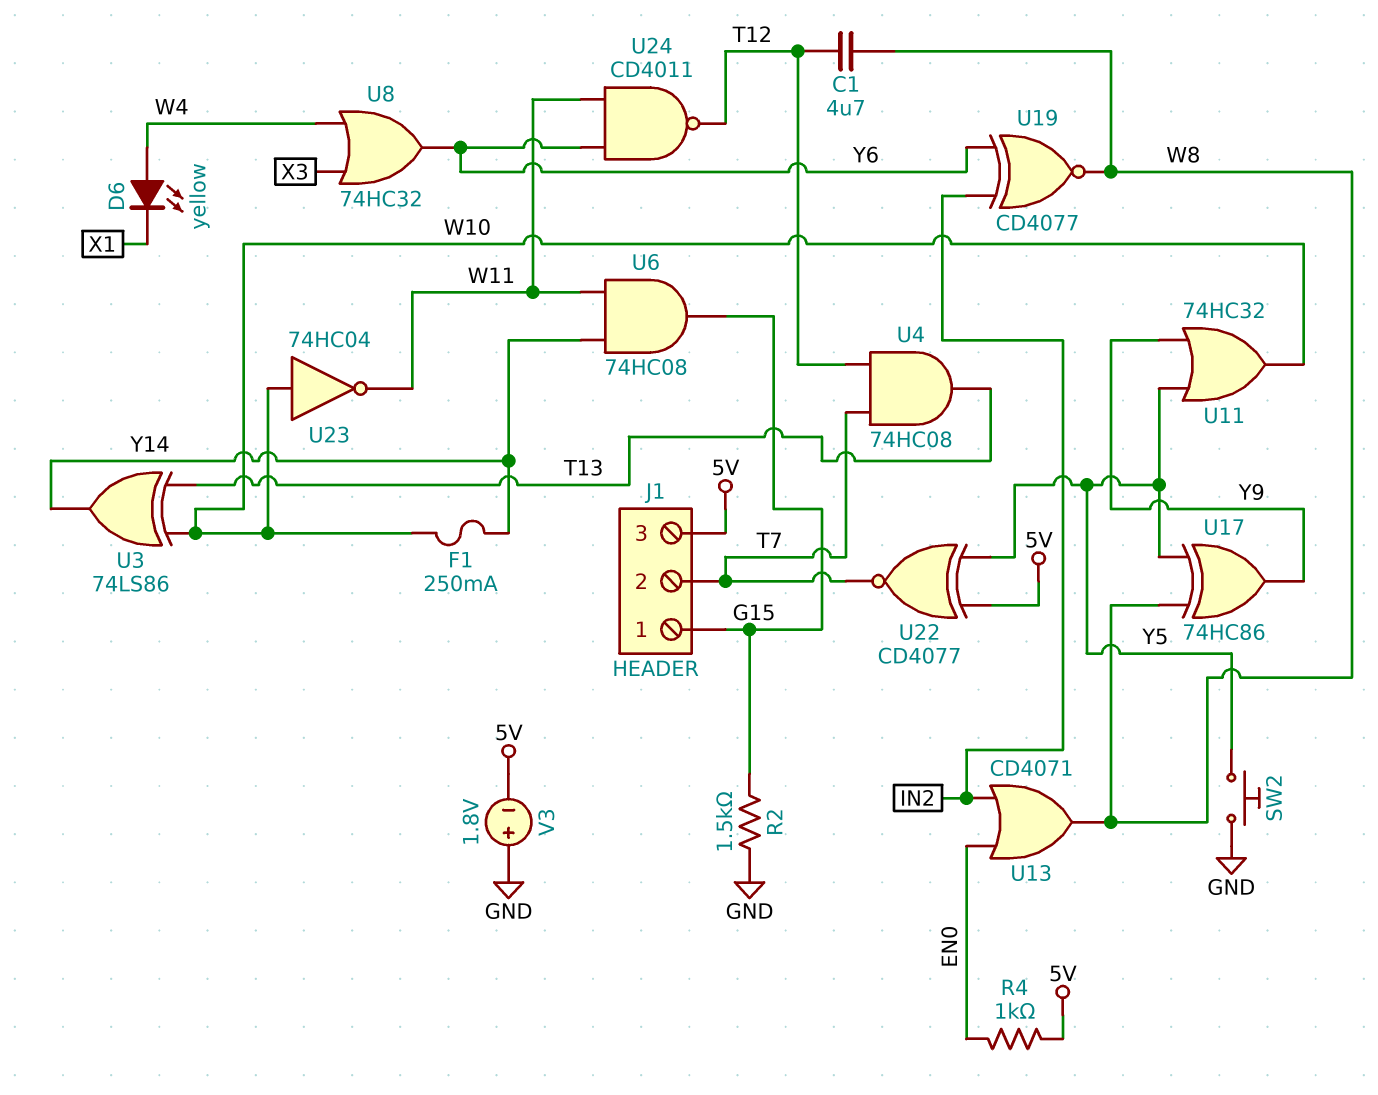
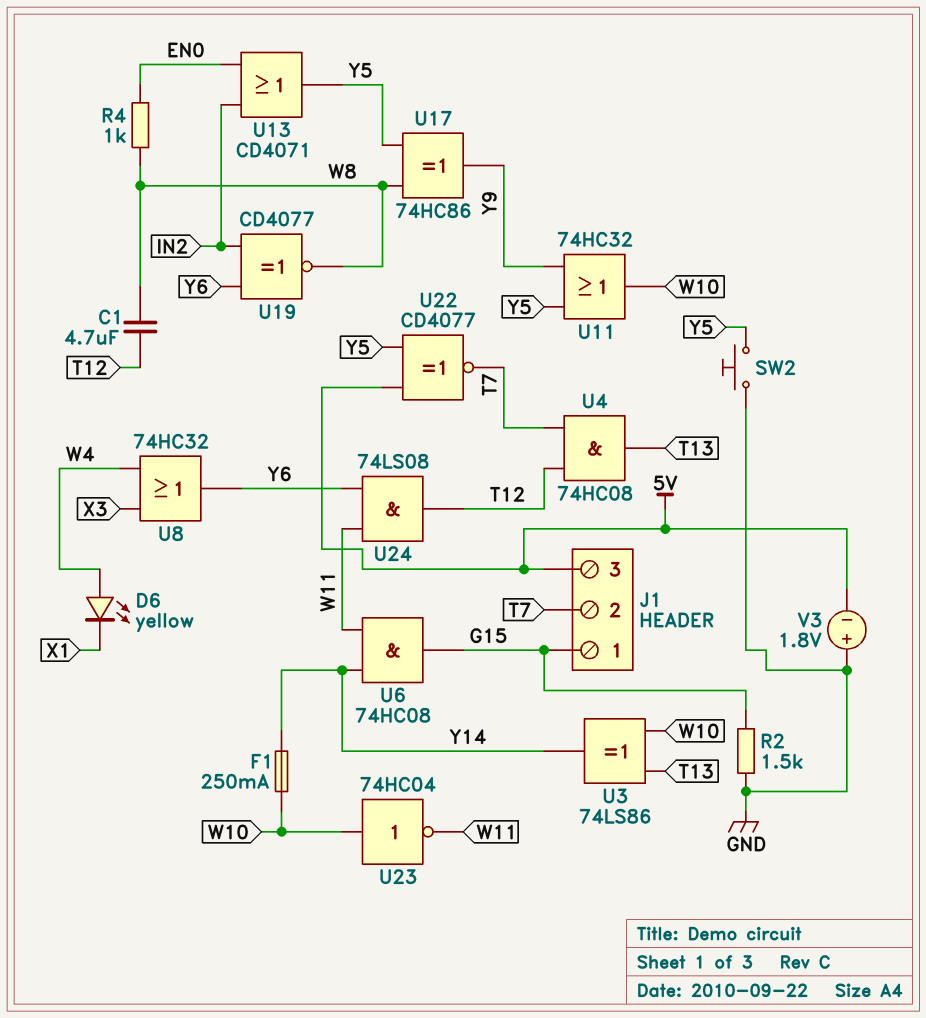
R4: 1k (5V, EN0) -> 1k (EN0, W8)
U13: OR CD4071 (in EN0, in IN2, out W8) -> OR CD4071 (in EN0, in IN2, out Y5)
U24: NAND CD4011 (in W11, in Y6, out T12) -> AND 74LS08 (in W11, in Y6, out T12)

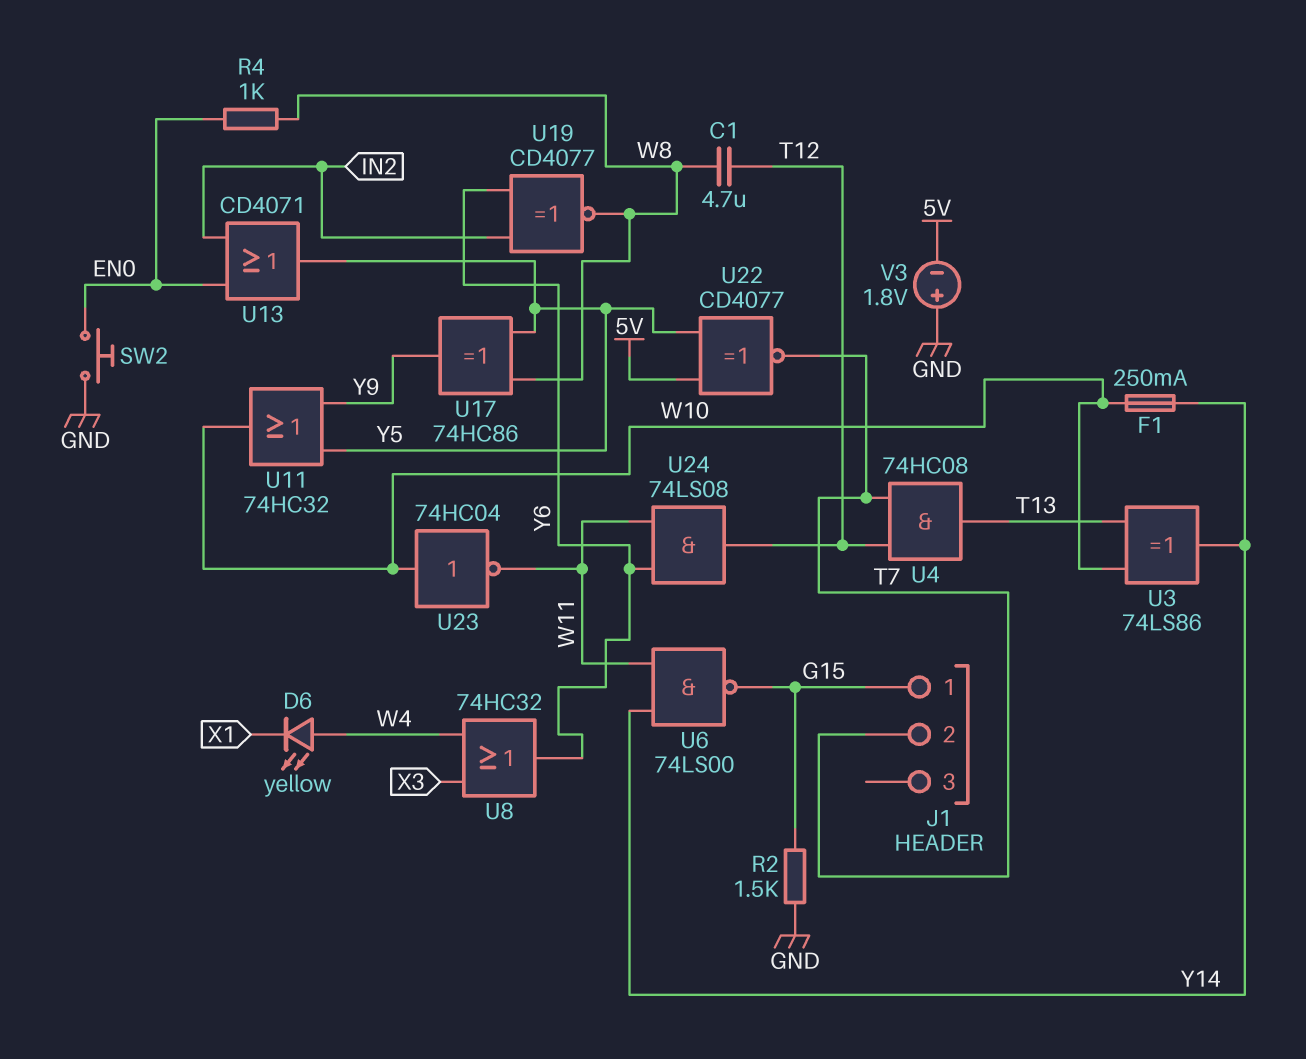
J1 pin 3: 5V -> none
SW2: button (GND, Y5) -> button (EN0, GND)
U6: AND 74HC08 (in W11, in Y14, out G15) -> NAND 74LS00 (in W11, in Y14, out G15)

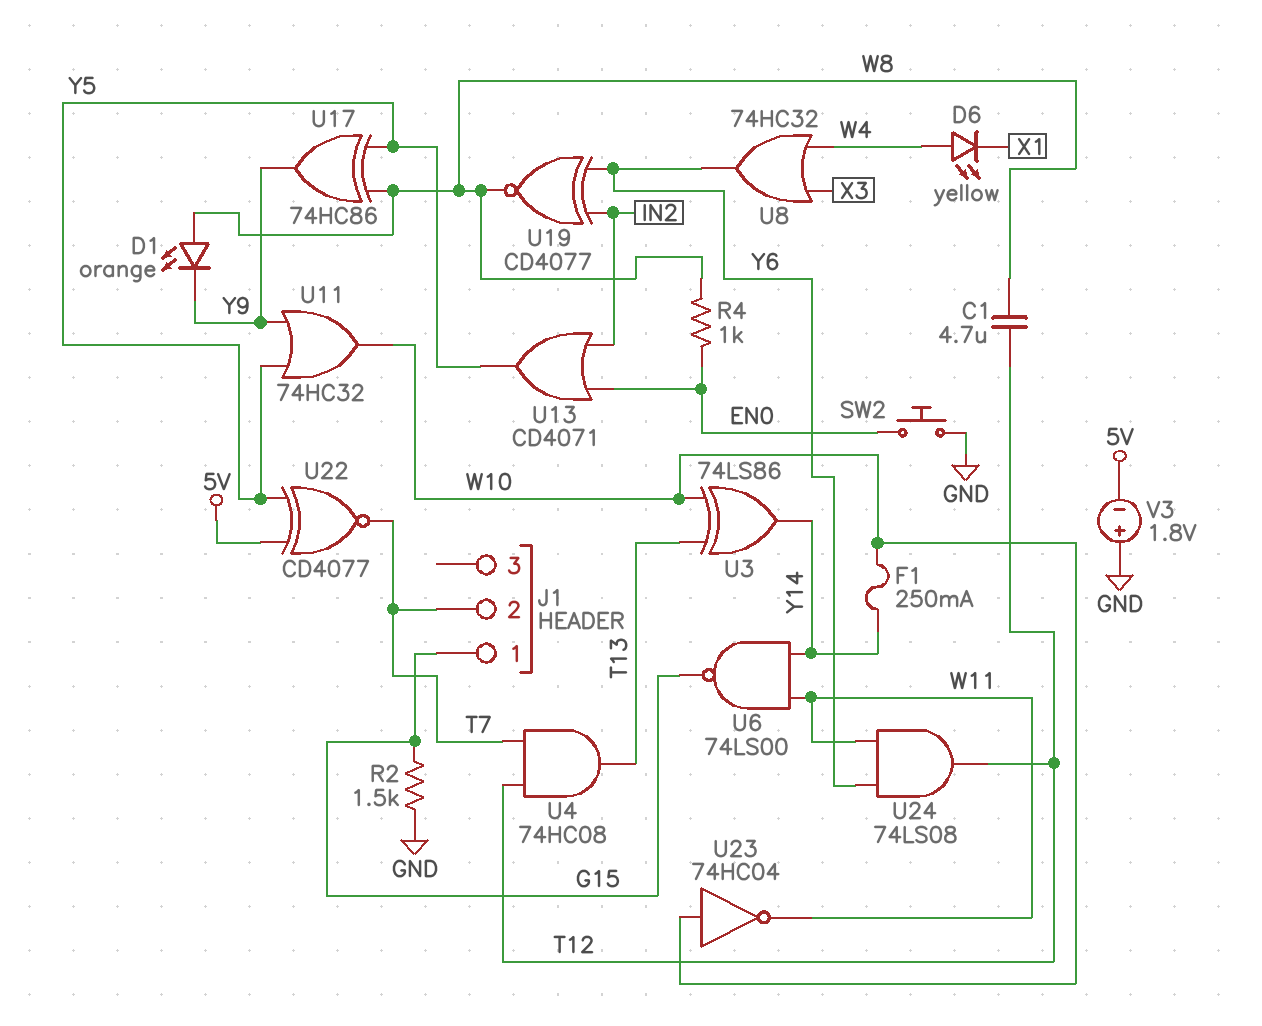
D1: none -> LED orange (A W8, K Y9)

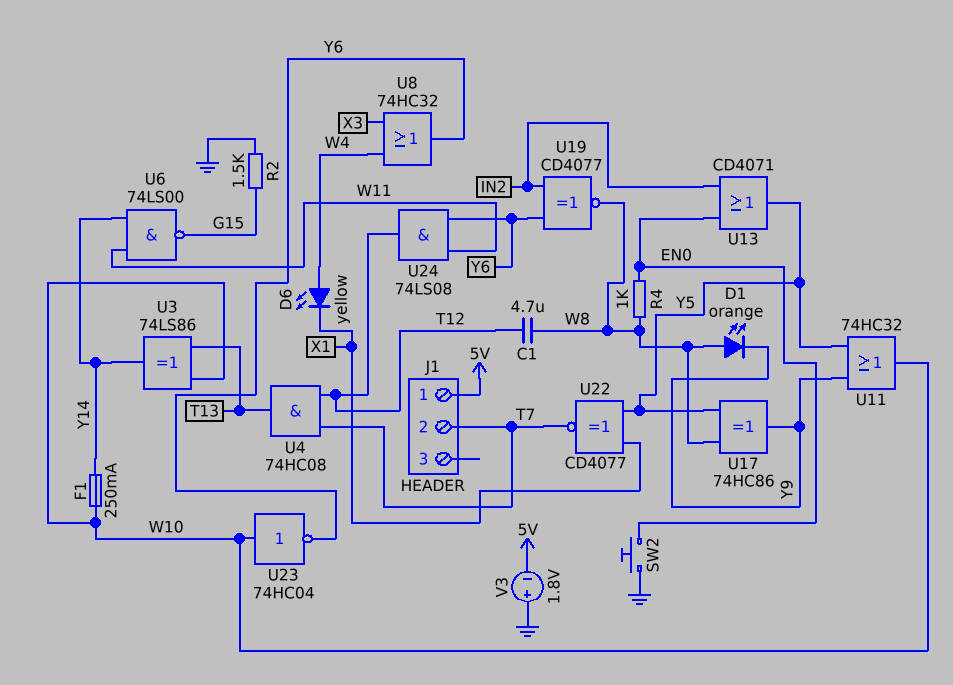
J1 pin 1: G15 -> 5V
U22: XNOR CD4077 (in 5V, in Y5, out T7) -> XNOR CD4077 (in X1, in Y5, out T7)
U23: NOT 74HC04 (in W10, out W11) -> NOT 74HC04 (in W10, out Y6)

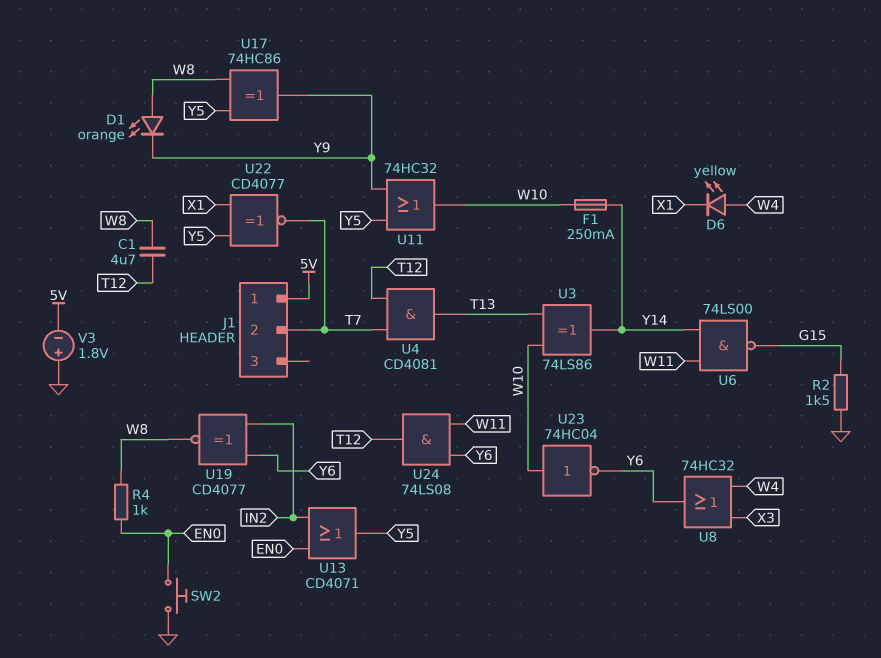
U4: AND 74HC08 (in T7, in T12, out T13) -> AND CD4081 (in T7, in T12, out T13)

